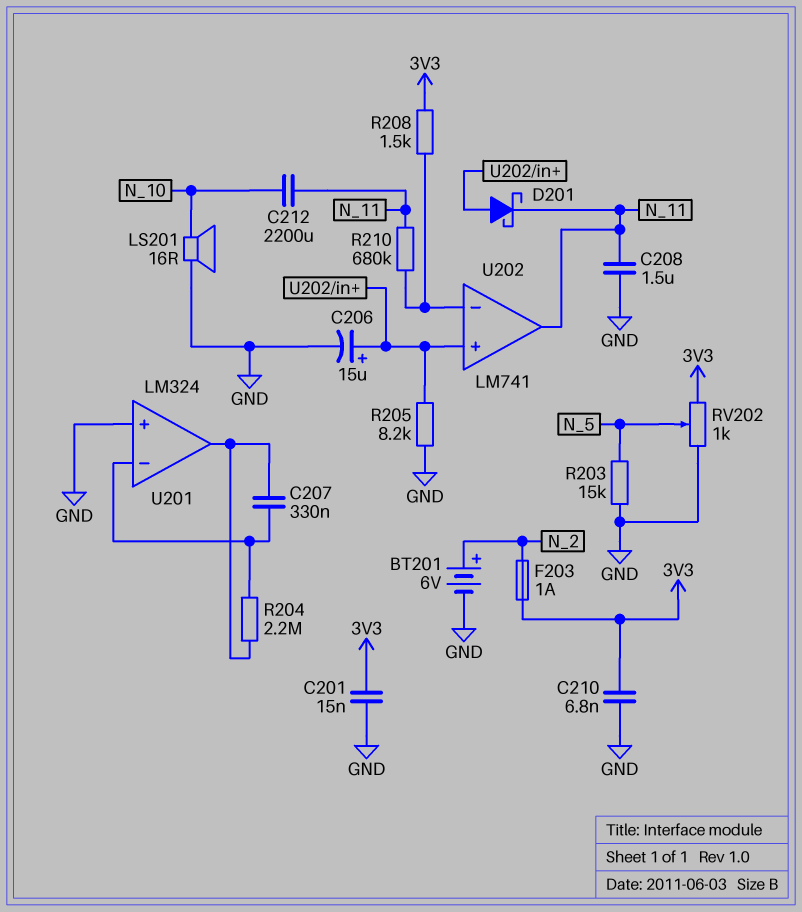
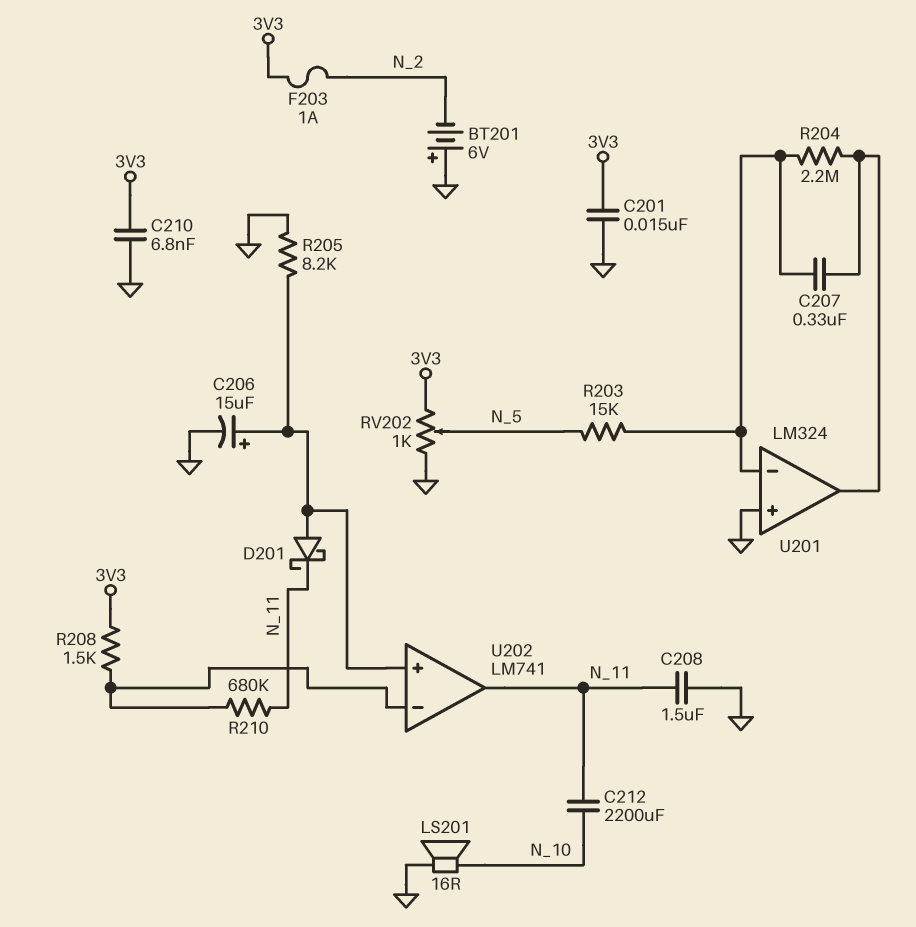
BT201: 6V (plus N_2, minus GND) -> 6V (plus GND, minus N_2)
R203: 15k (GND, N_5) -> 15k (N_5, U201/in-)

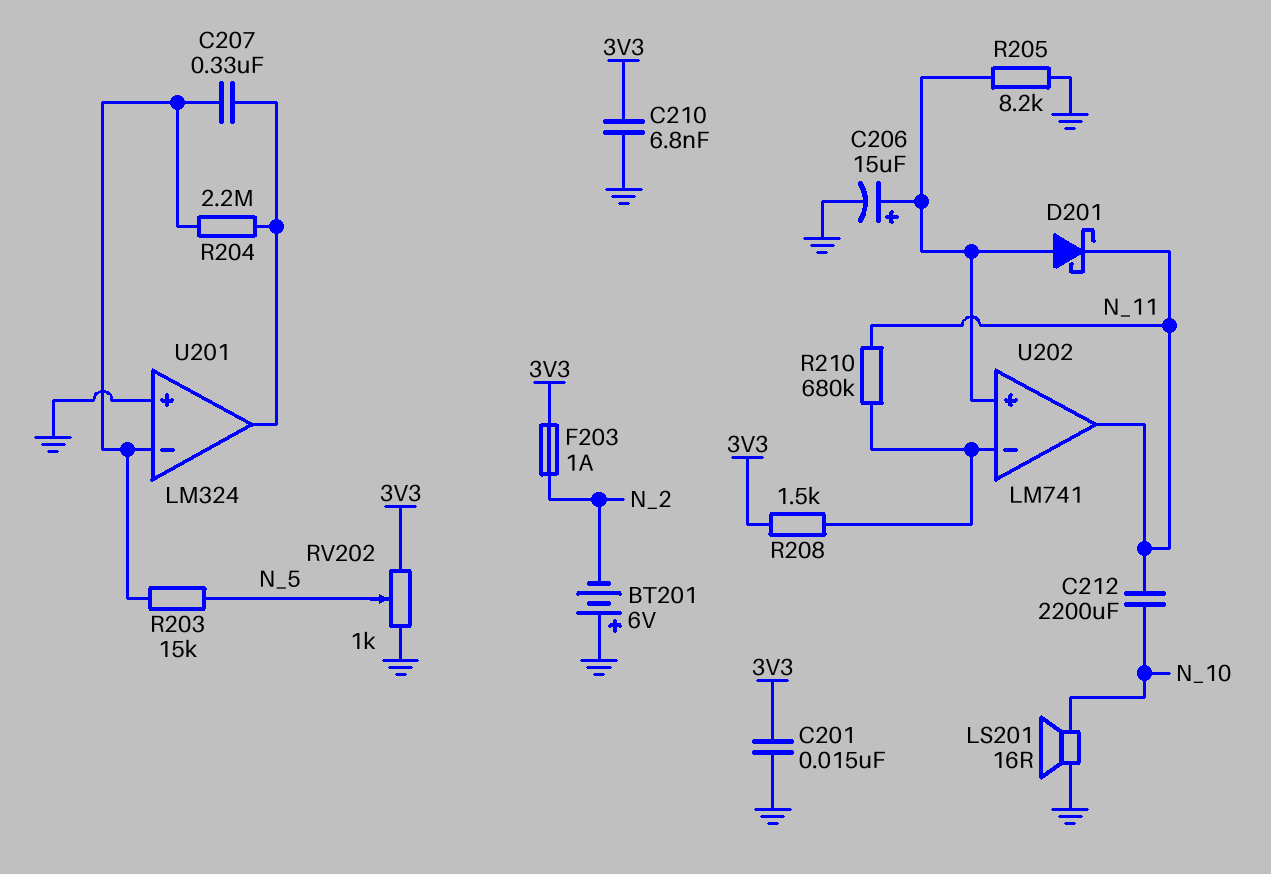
C208: 1.5uF (GND, N_11) -> none

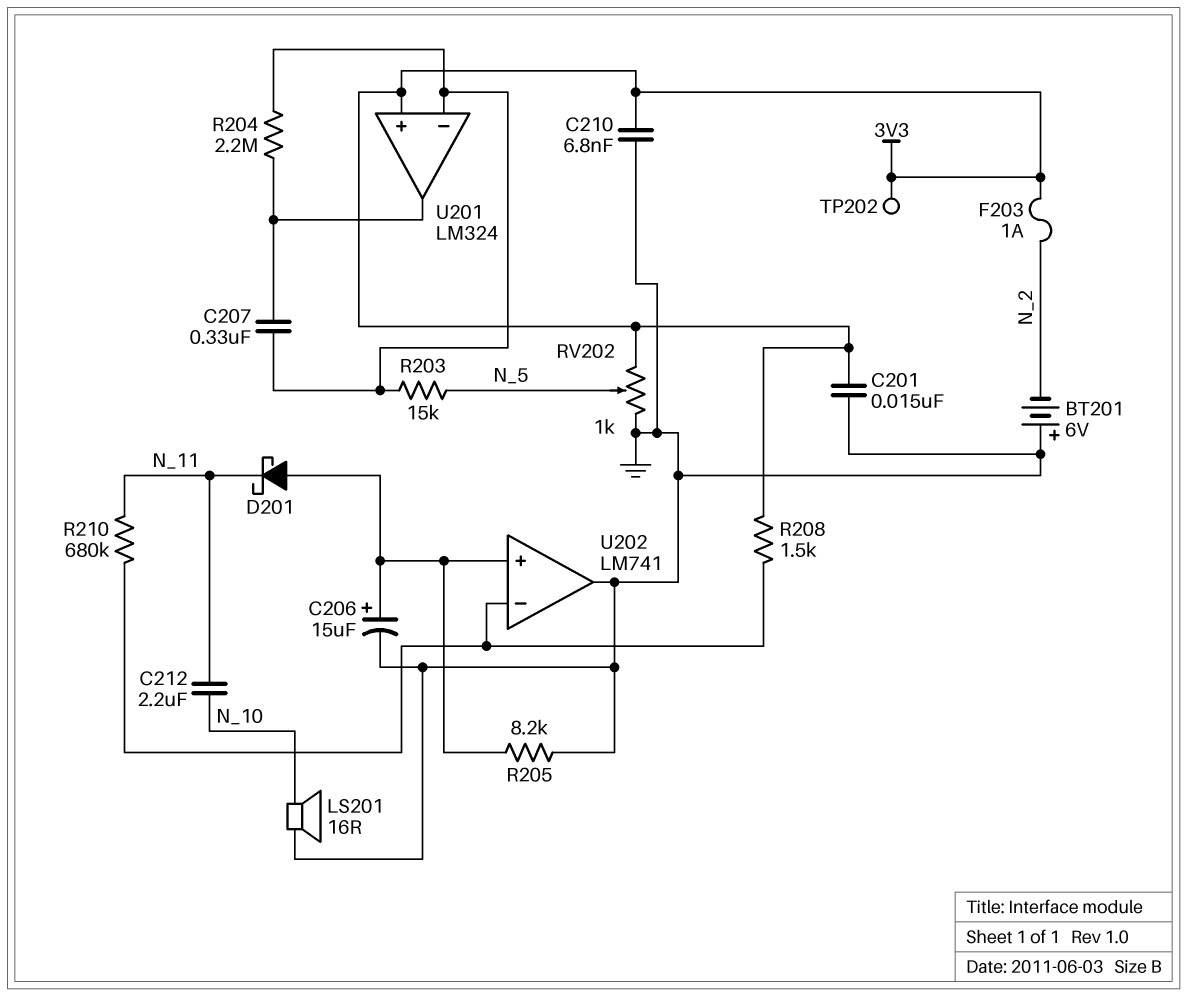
C212: 2200uF (N_10, N_11) -> 2.2uF (N_10, N_11)
TP202: none -> test point (3V3)
U201 pin in+: GND -> 3V3
U202 pin out: N_11 -> GND

